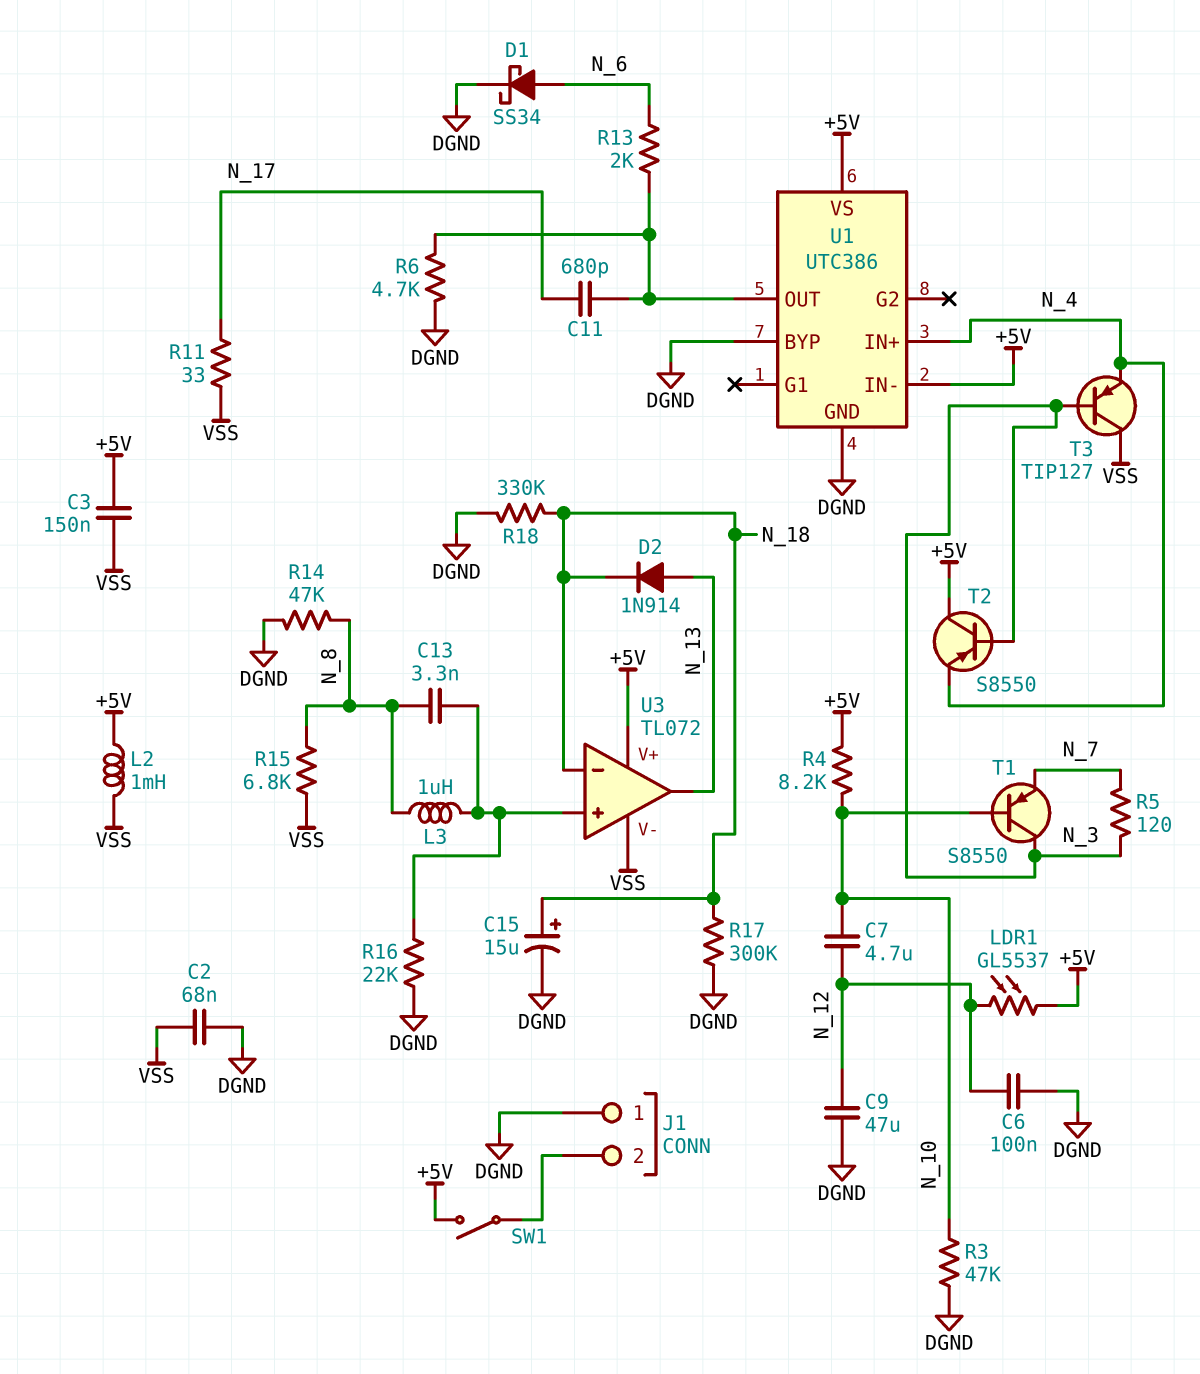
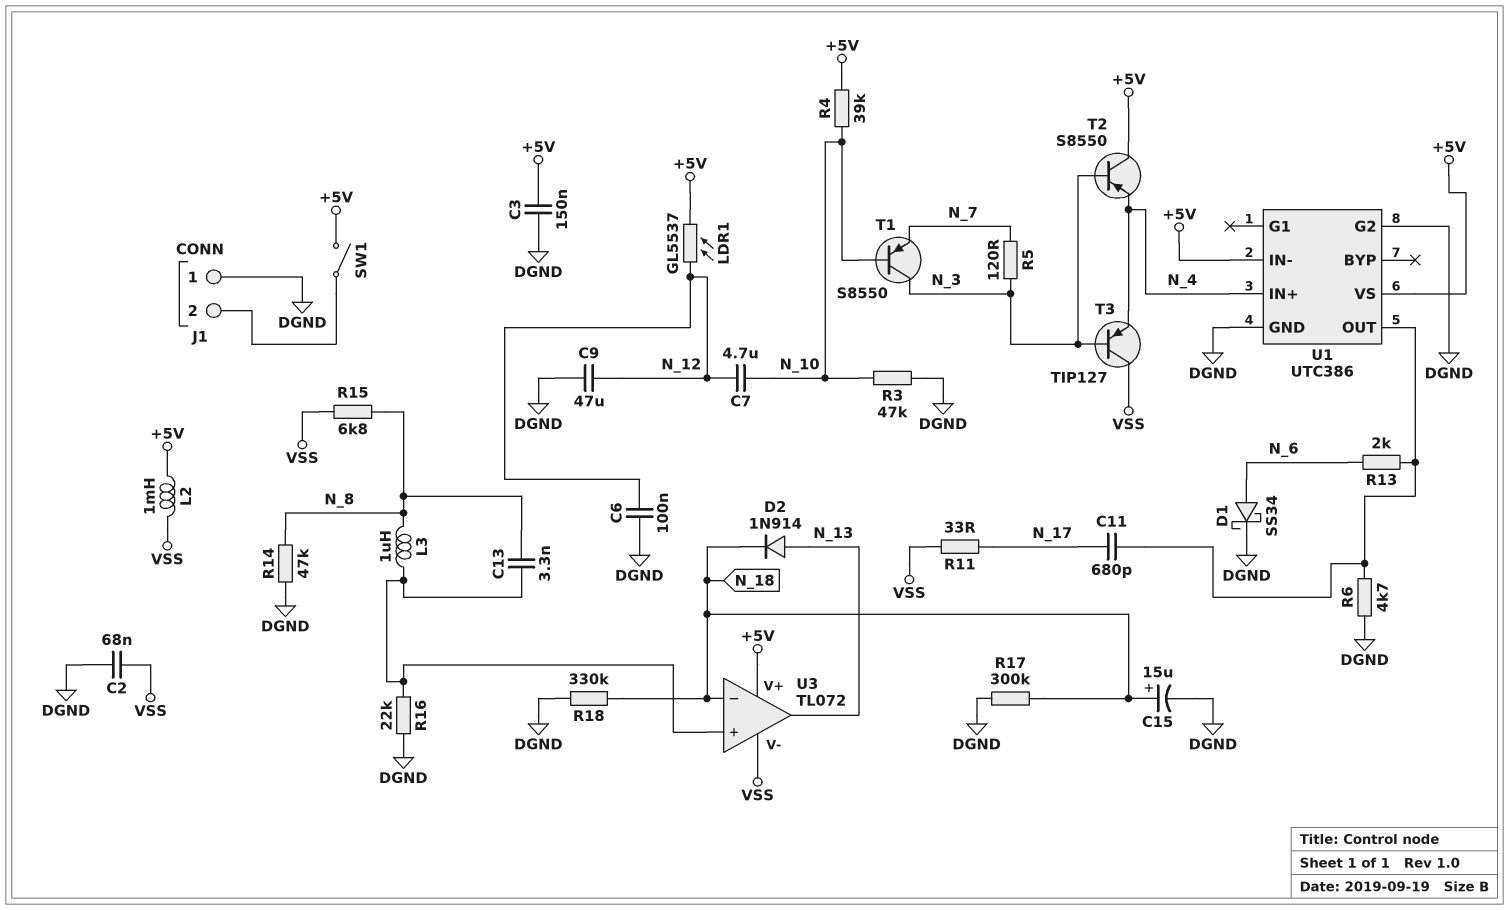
C3: 150nF (+5V, VSS) -> 150nF (+5V, DGND)
R4: 8.2k (+5V, N_10) -> 39k (+5V, N_10)
U1 pin BYP: DGND -> none
U1 pin G2: none -> DGND

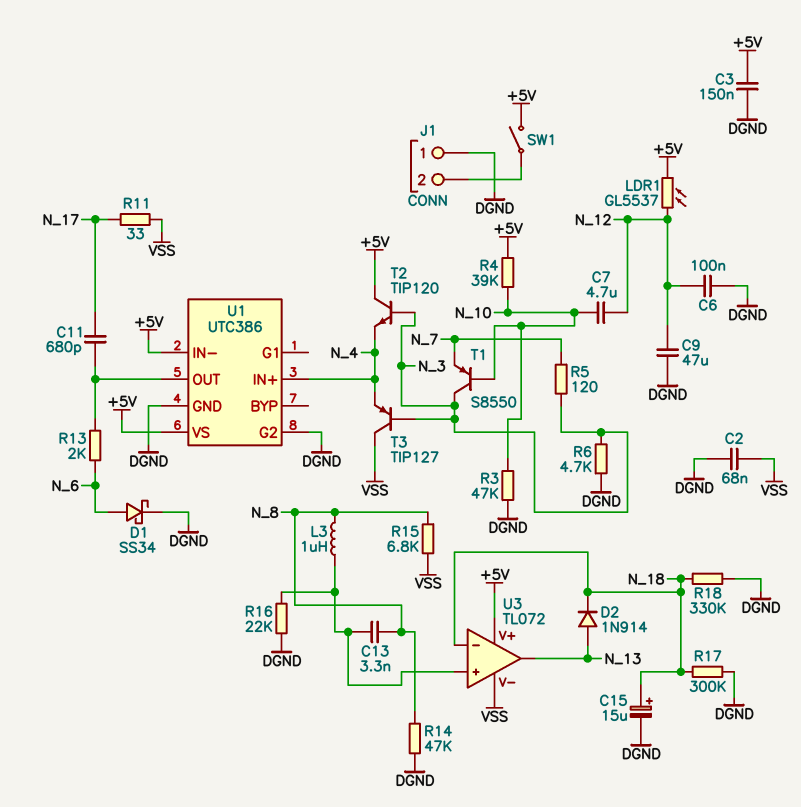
L2: 1mH (+5V, VSS) -> none
R6: 4.7k (DGND, U1/OUT) -> 4.7k (DGND, N_3)
T2: PNP S8550 (B N_3, C +5V, E N_4) -> NPN TIP120 (B N_3, C +5V, E N_4)

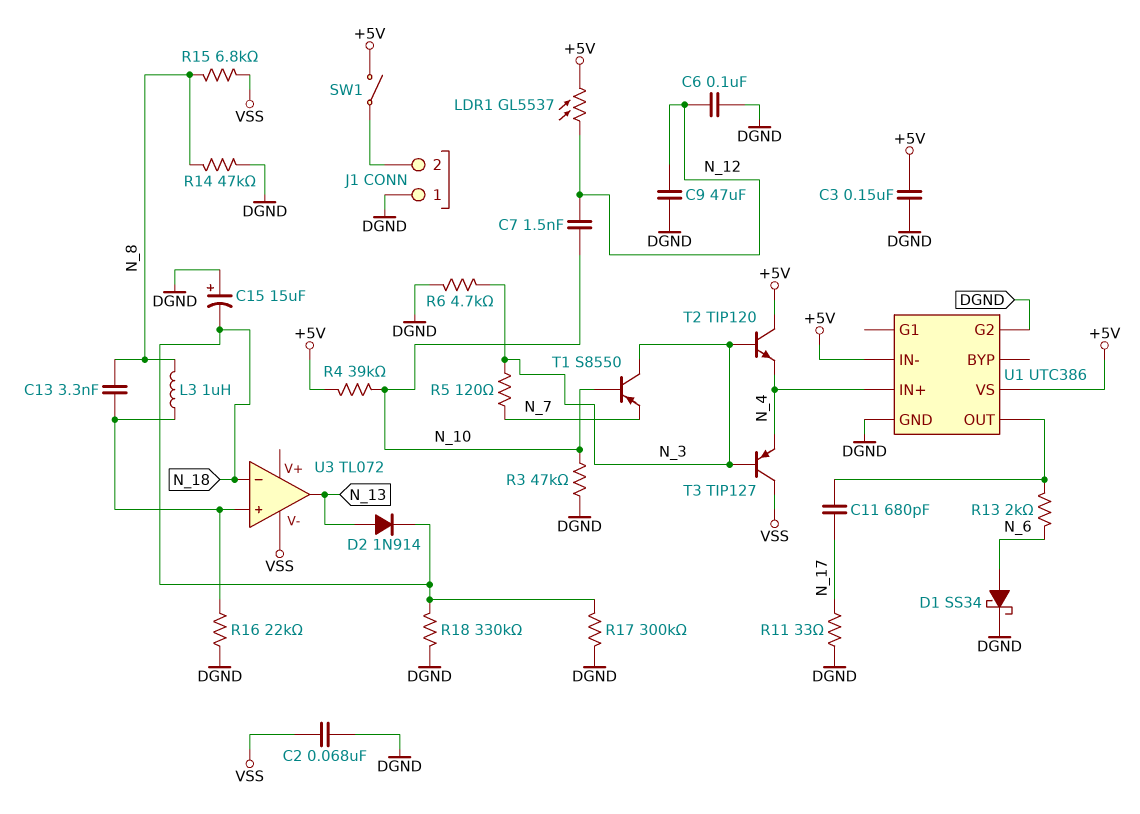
C7: 4.7uF (N_10, N_12) -> 1.5nF (N_10, N_12)
C15: 15uF (plus N_18, minus DGND) -> 15uF (plus DGND, minus N_18)
R11: 33 (N_17, VSS) -> 33 (DGND, N_17)
U3 pin V+: +5V -> none

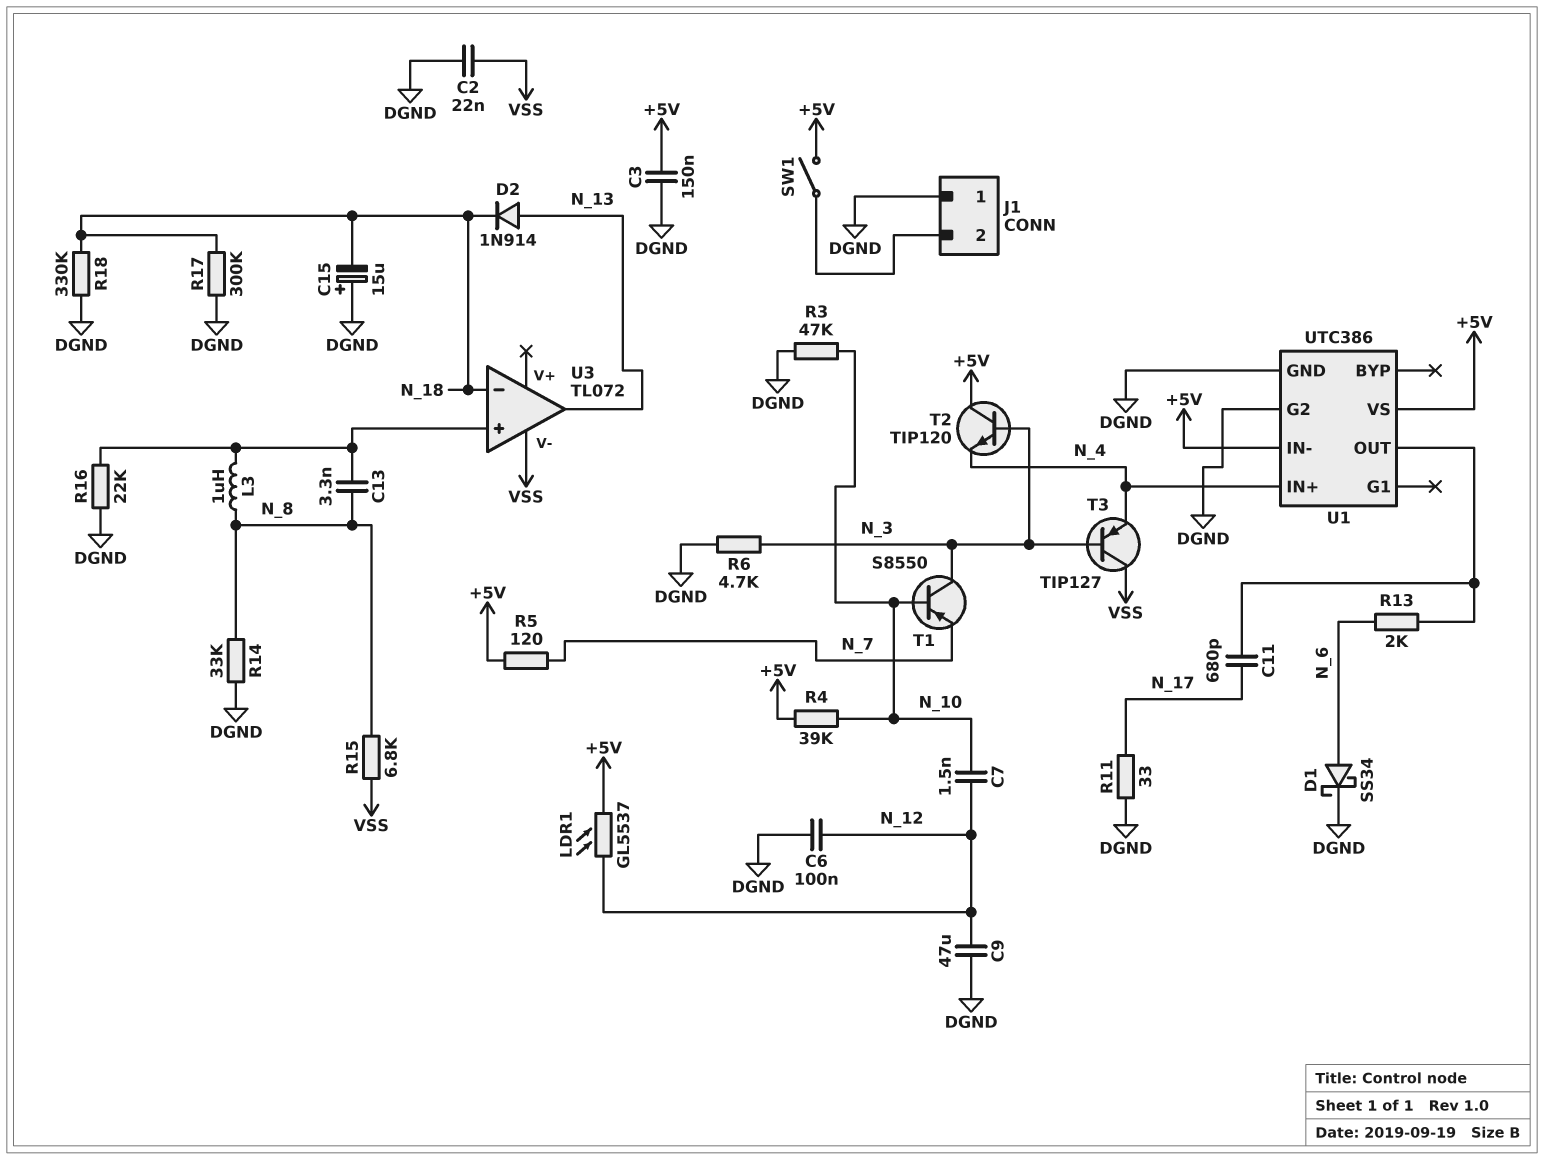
C2: 68nF (DGND, VSS) -> 22nF (DGND, VSS)
R5: 120 (N_3, N_7) -> 120 (+5V, N_7)
R14: 47k (DGND, N_8) -> 33k (DGND, N_8)

